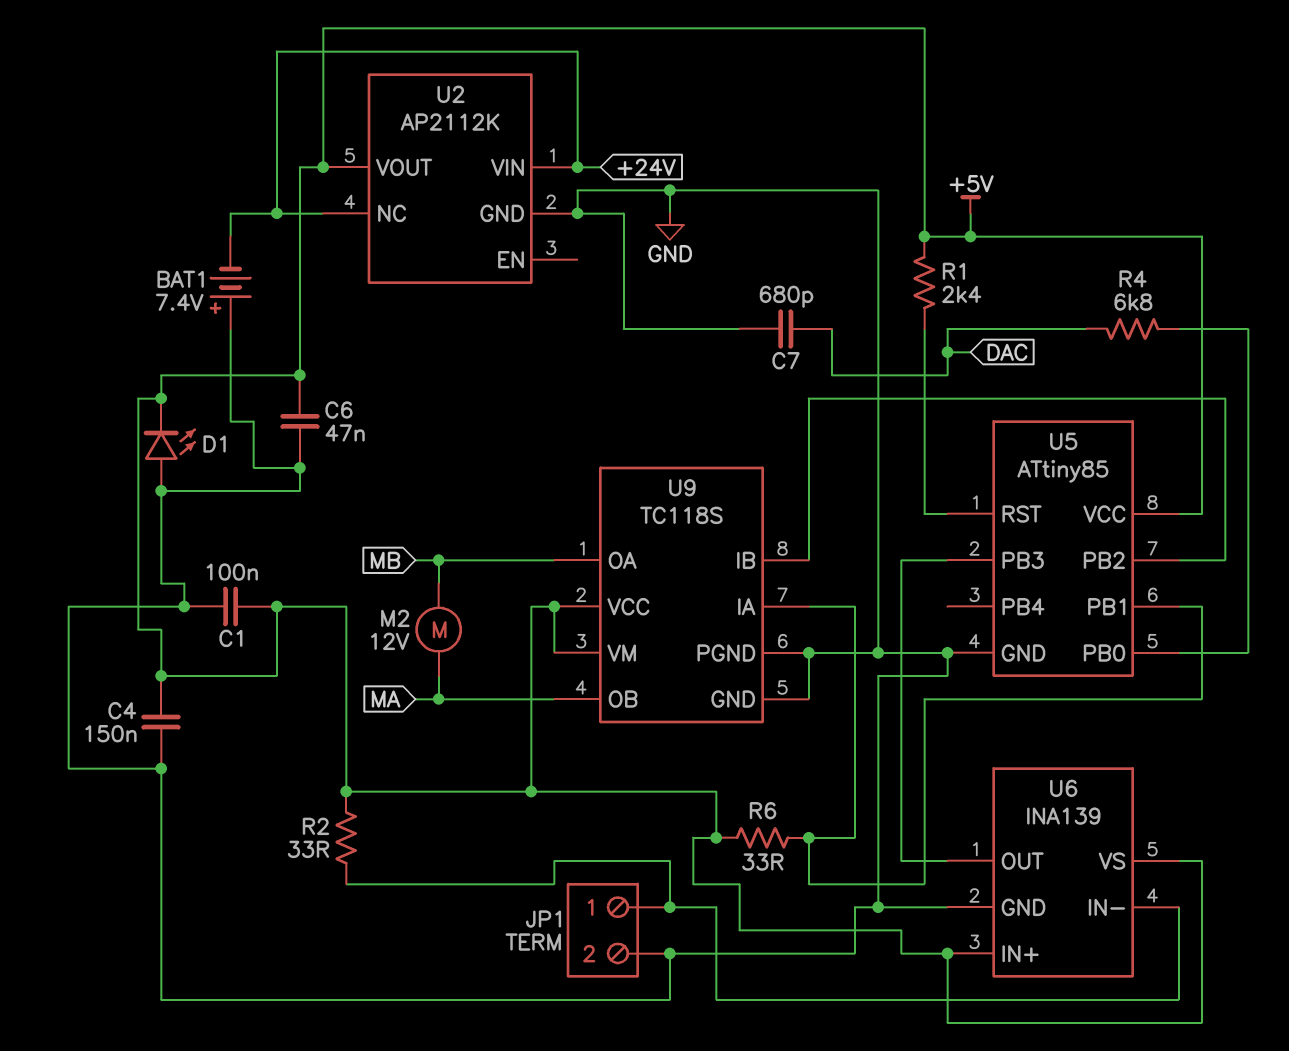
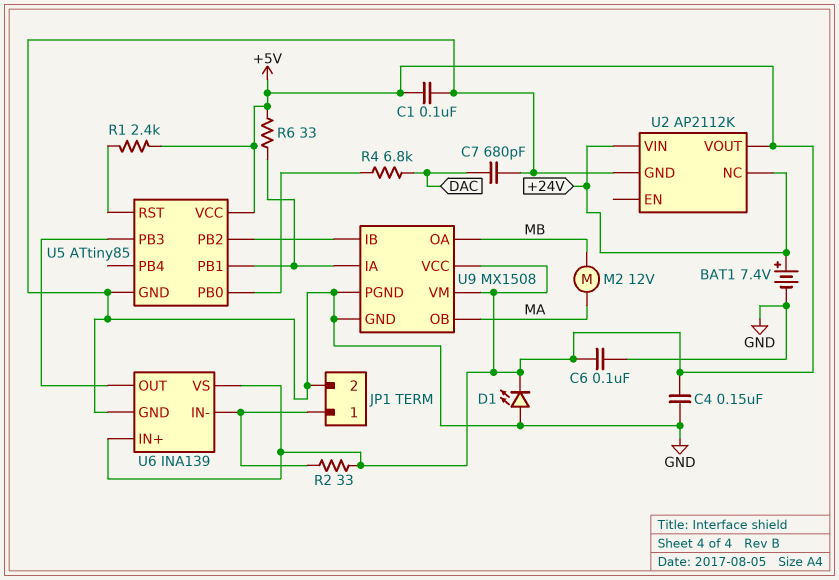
BAT1: 7.4V (plus GND, minus +24V) -> 7.4V (plus +24V, minus GND)
C6: 47nF (+5V, GND) -> 100nF (+5V, GND)
U9: TC118S -> MX1508

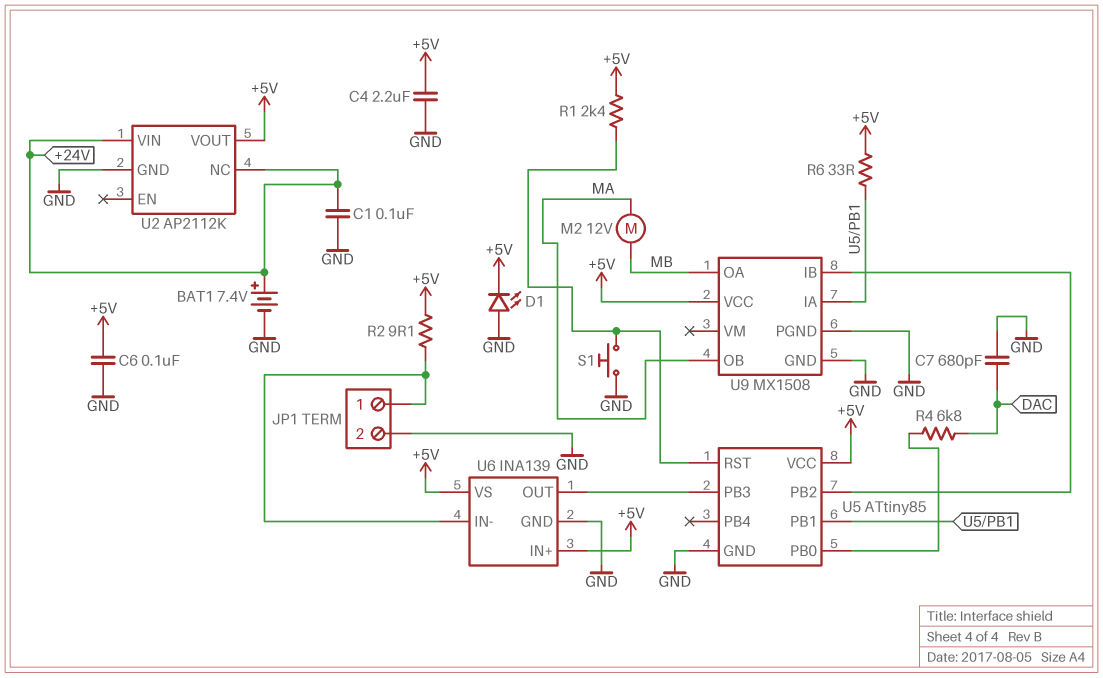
C1: 100nF (+5V, GND) -> 100nF (+24V, GND)
C4: 150nF (+5V, GND) -> 2.2uF (+5V, GND)
R2: 33 (+5V, JP1/1) -> 9.1 (+5V, JP1/1)
S1: none -> button (GND, U5/RST)
U9 pin VM: +5V -> none

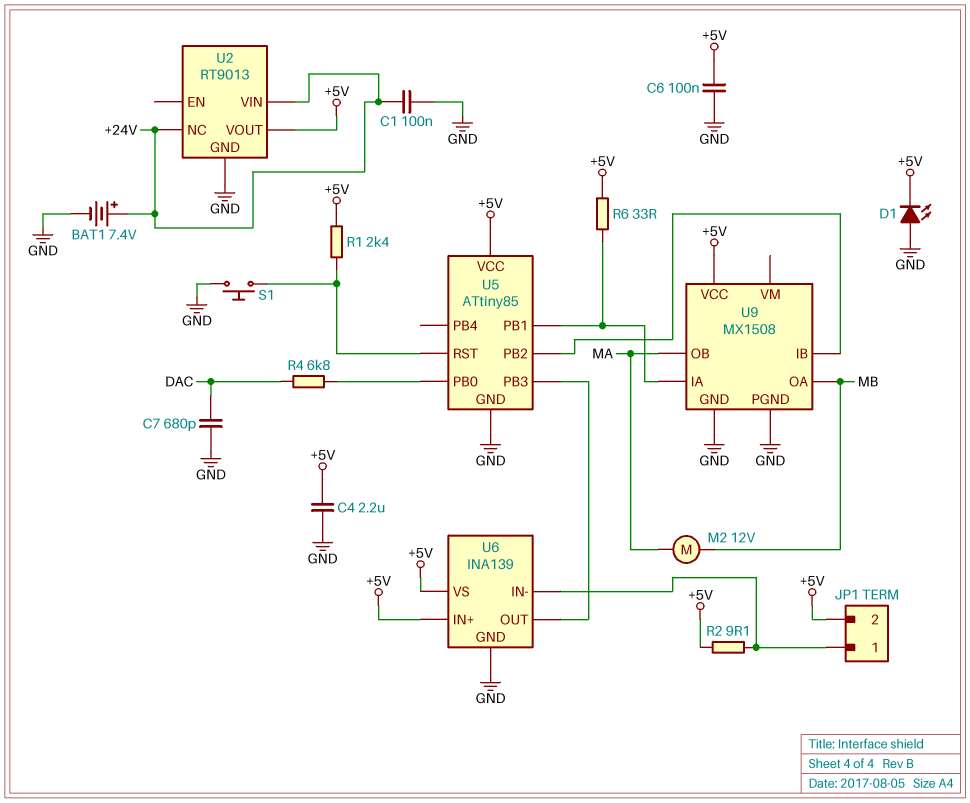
JP1 pin 2: GND -> +5V
U2: AP2112K -> RT9013

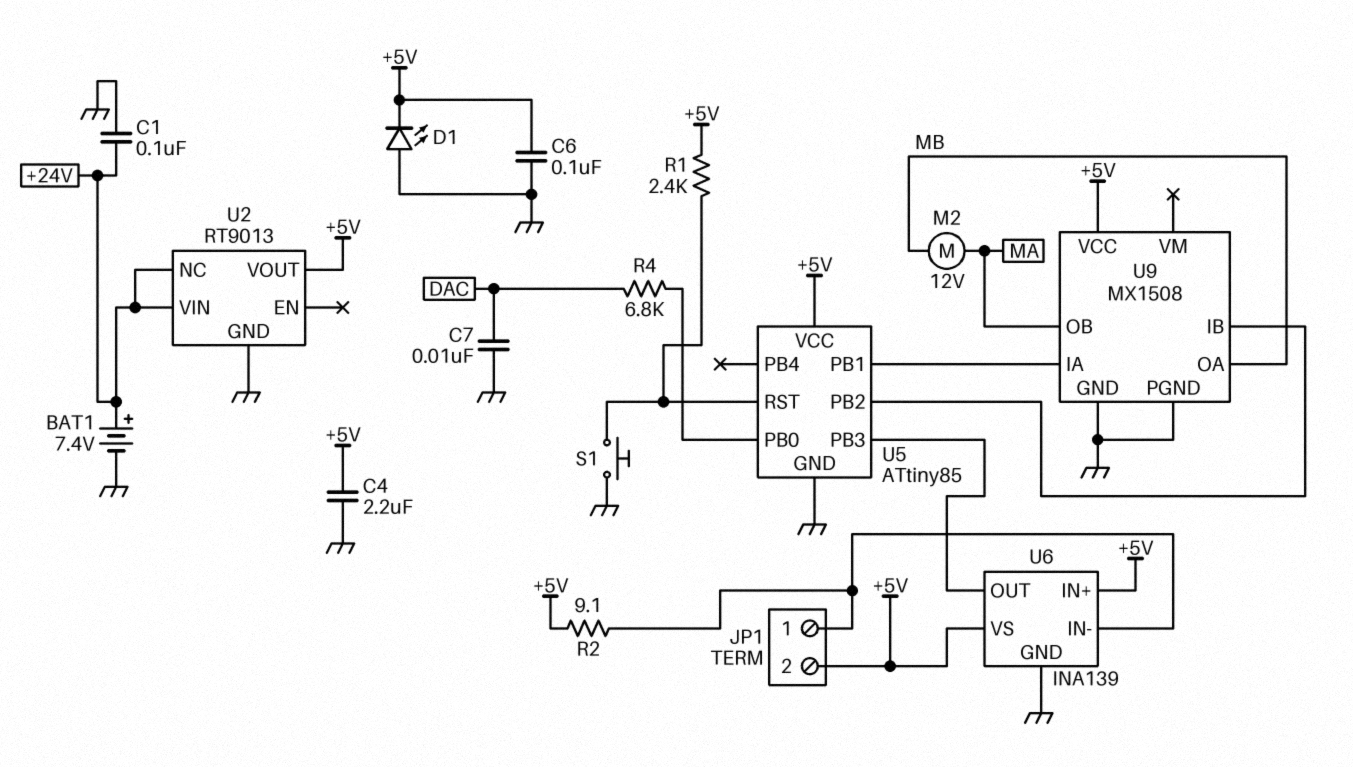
C7: 680pF (DAC, GND) -> 10nF (DAC, GND)
R6: 33 (+5V, U5/PB1) -> none

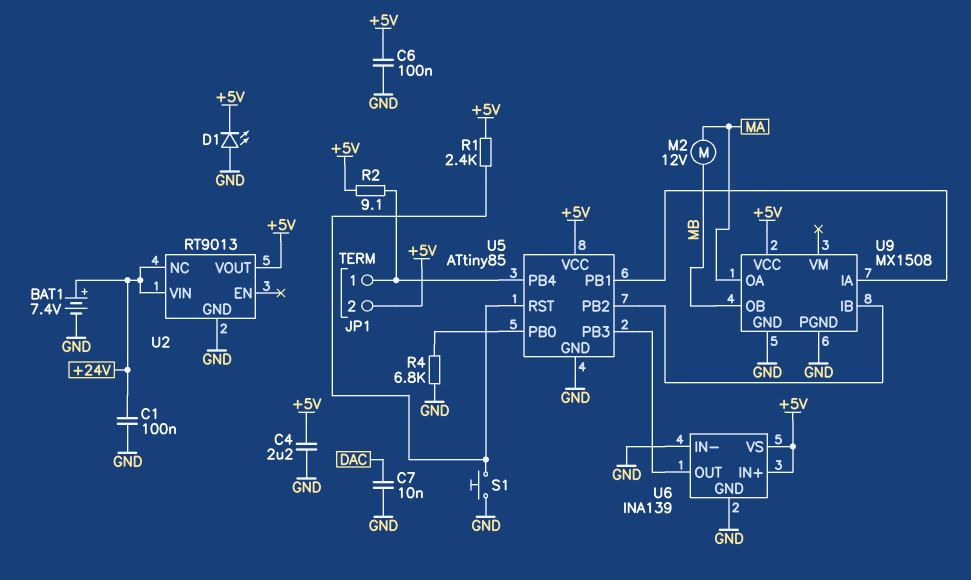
R4: 6.8k (DAC, U5/PB0) -> 6.8k (GND, U5/PB0)
U5 pin PB4: none -> JP1/1
U6 pin IN-: JP1/1 -> GND
U9 pin OA: MB -> MA
U9 pin OB: MA -> MB

